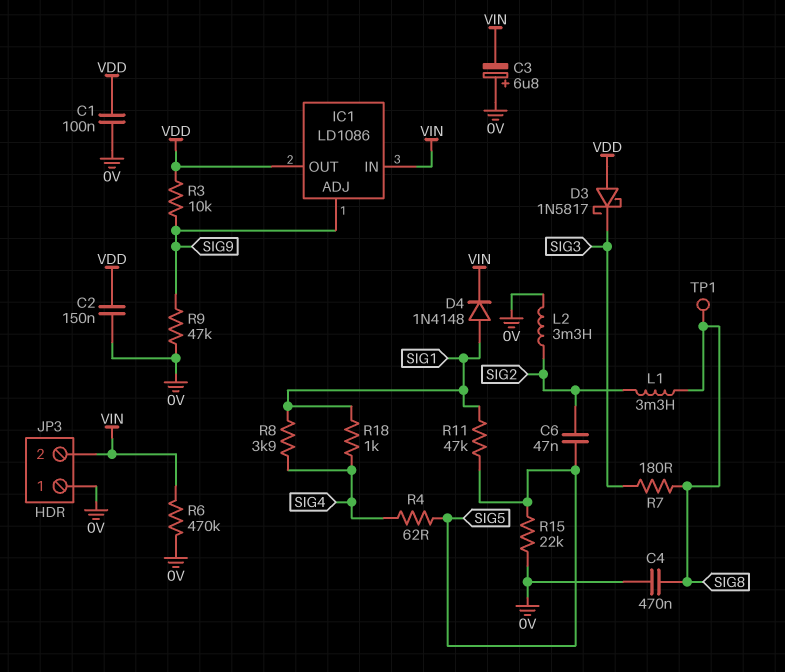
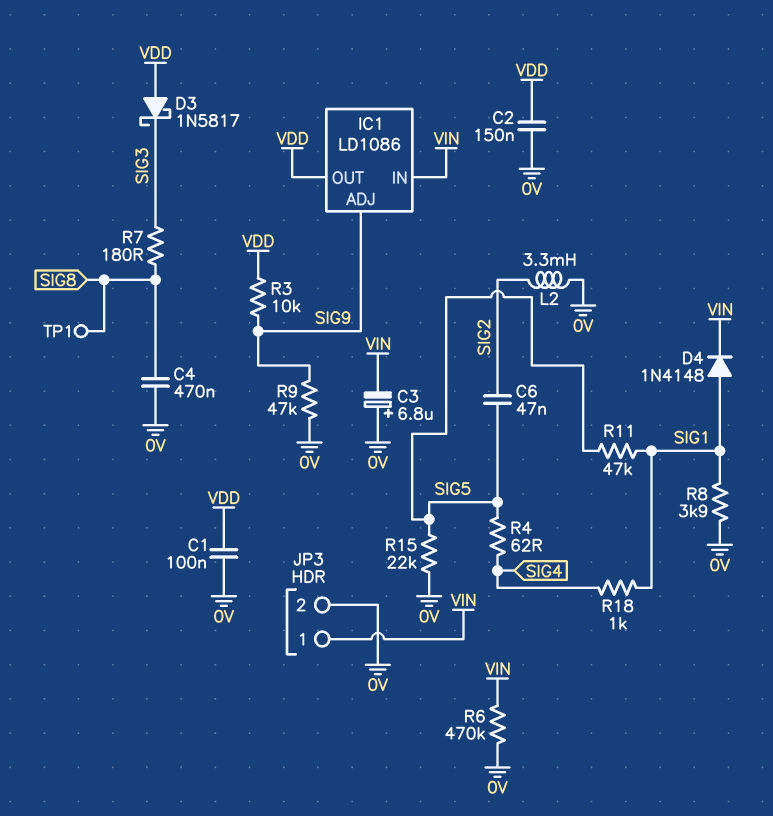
JP3 pin 1: 0V -> VIN
JP3 pin 2: VIN -> 0V
L1: 3.3mH (SIG2, SIG8) -> none
R8: 3.9k (SIG1, SIG4) -> 3.9k (0V, SIG1)

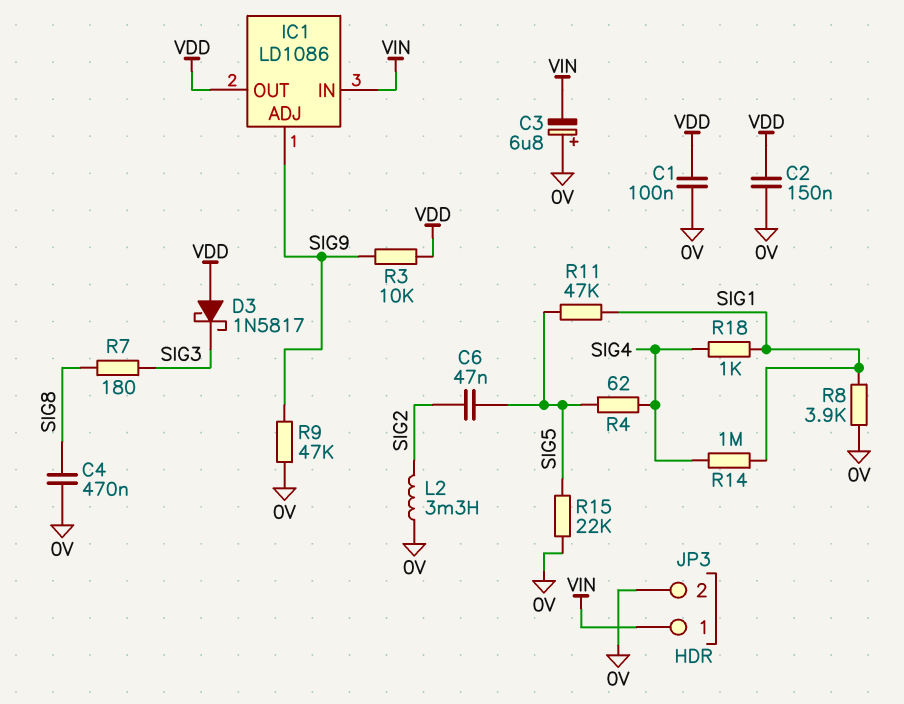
D4: diode 1N4148 (A SIG1, K VIN) -> none
R6: 470k (0V, VIN) -> none
R14: none -> 1M (SIG1, SIG4)
TP1: test point (SIG8) -> none

